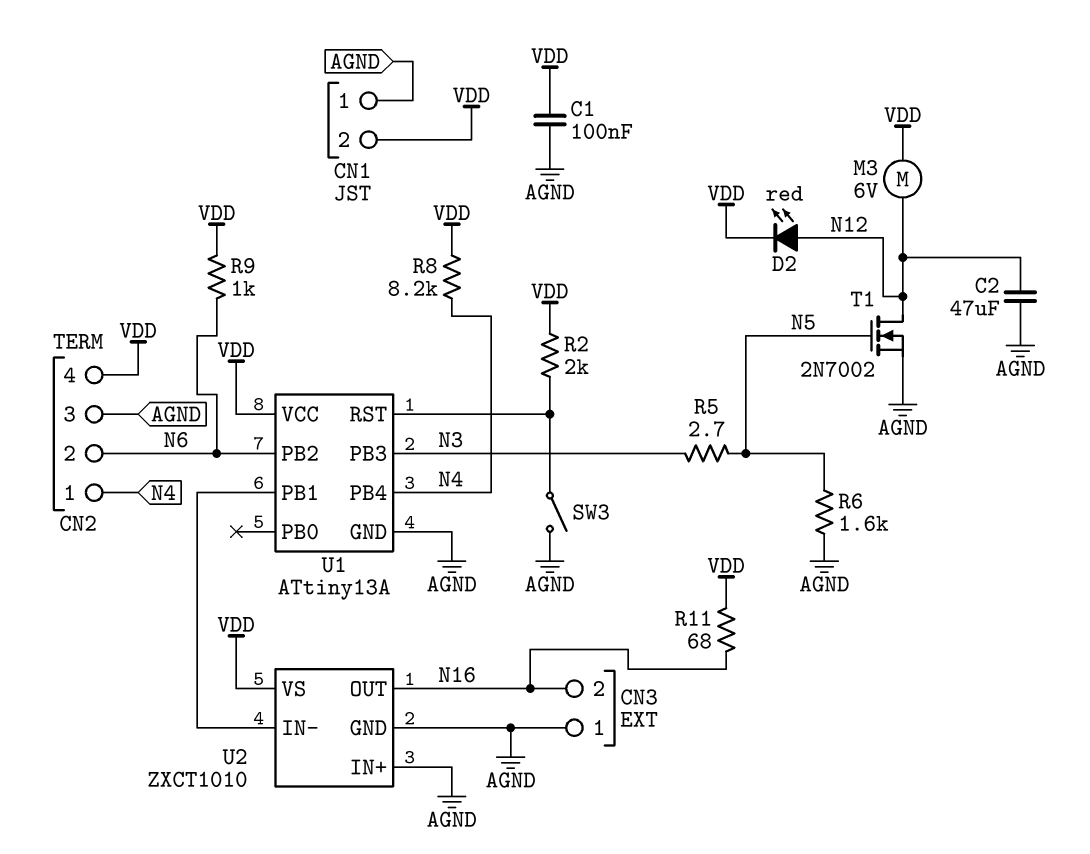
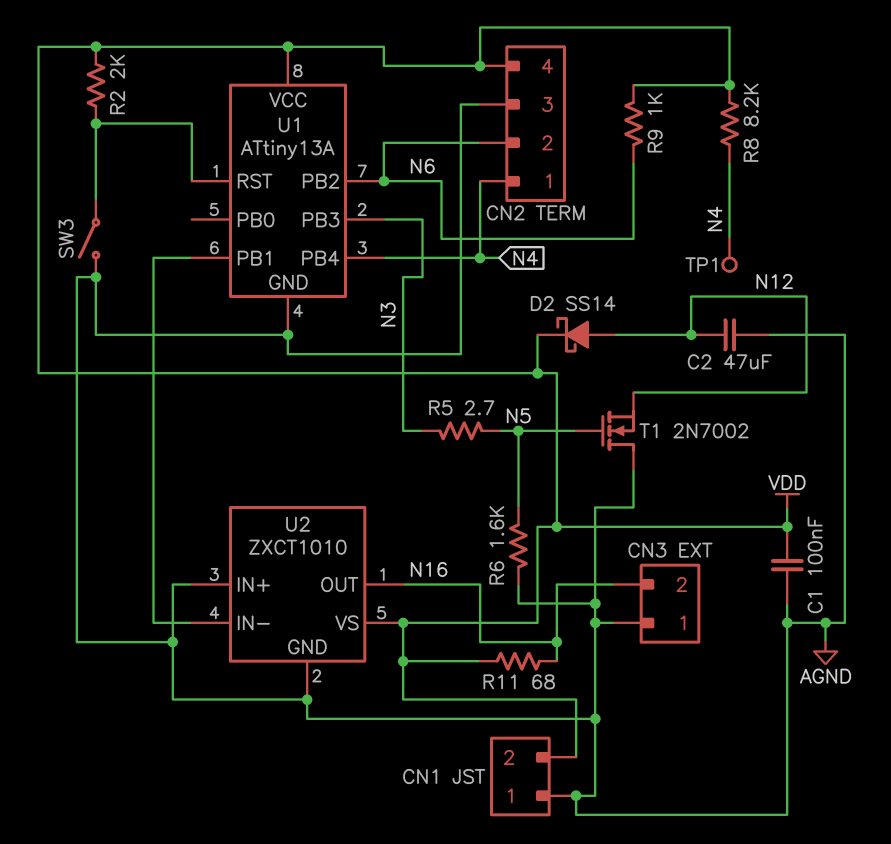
D2: LED red (A N12, K VDD) -> schottky SS14 (A N12, K VDD)
M3: motor 6V (N12, VDD) -> none
T1: NMOS 2N7002 (G N5, D N12, S AGND) -> NMOS 2N7002 (G N5, D AGND, S N12)
TP1: none -> test point (N4)

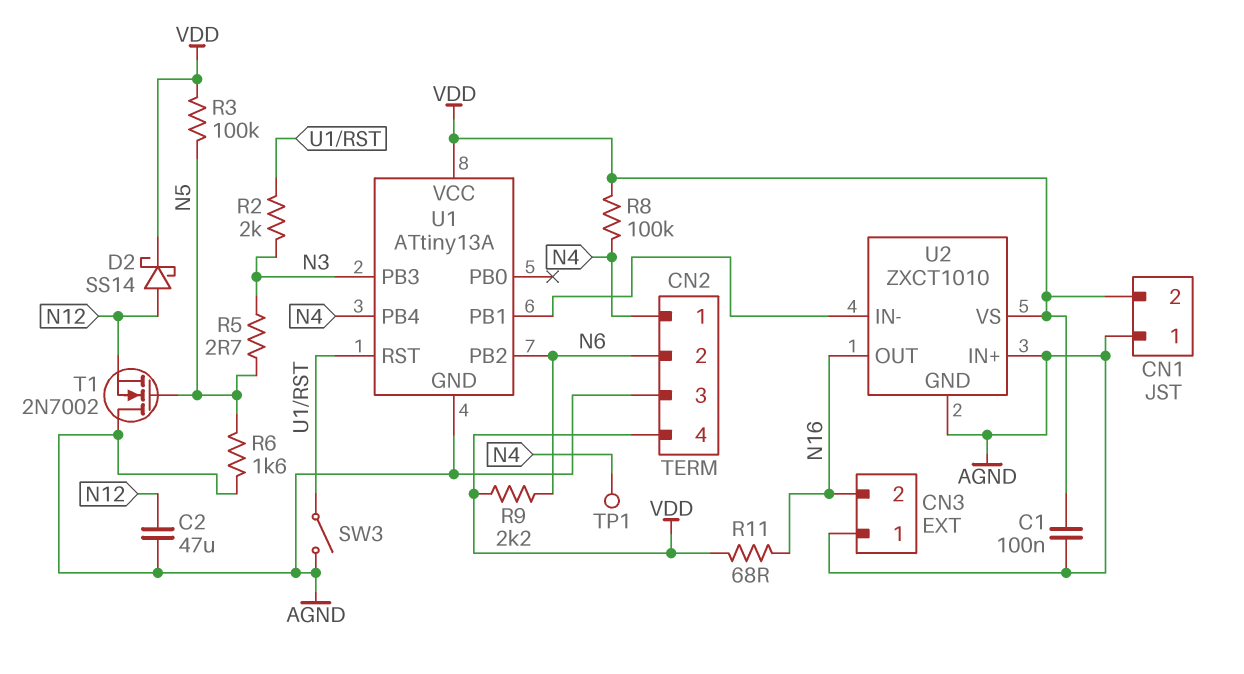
R2: 2k (U1/RST, VDD) -> 2k (N3, U1/RST)
R3: none -> 100k (N5, VDD)
R8: 8.2k (N4, VDD) -> 100k (N4, VDD)
R9: 1k (N6, VDD) -> 2.2k (N6, VDD)

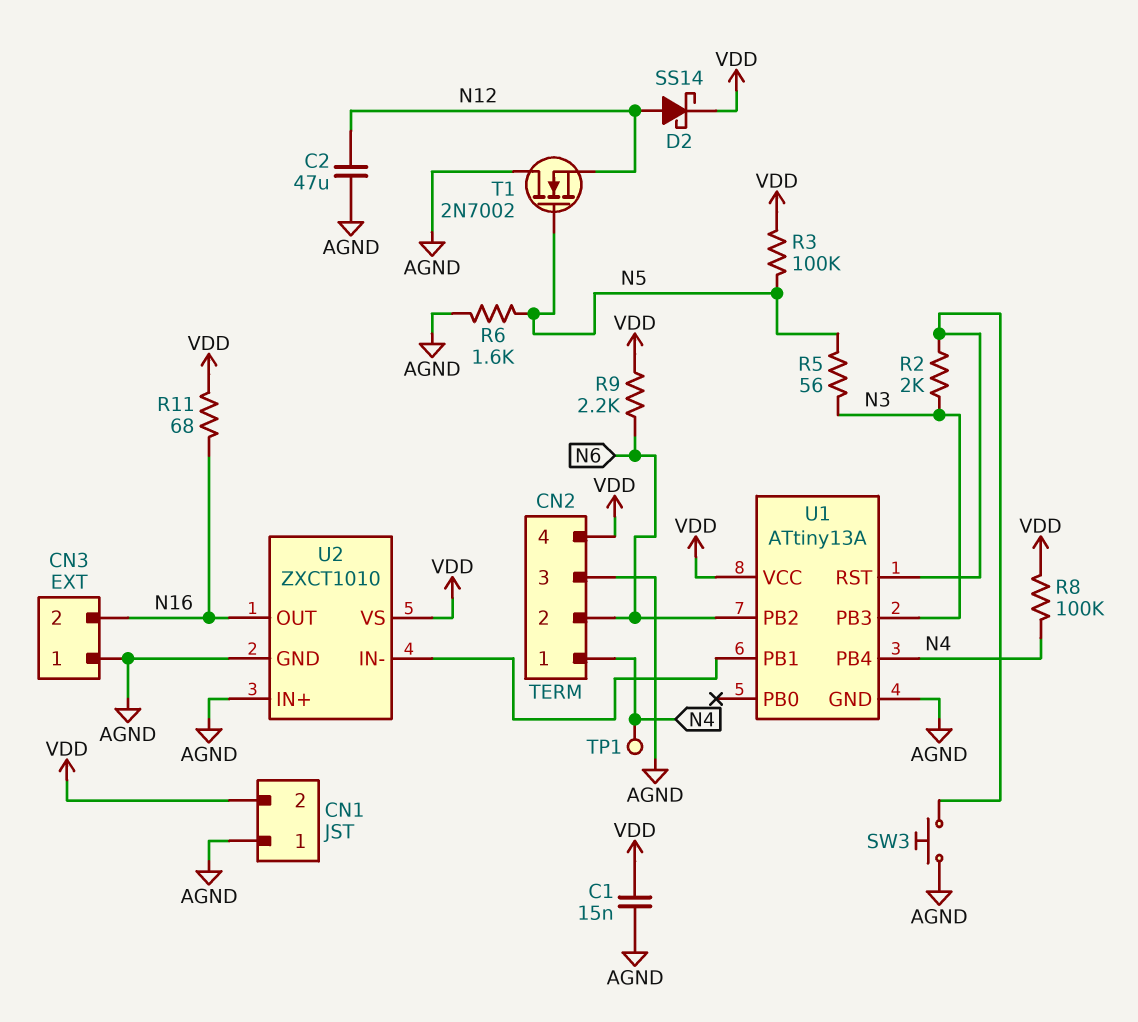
C1: 100nF (AGND, VDD) -> 15nF (AGND, VDD)
R5: 2.7 (N3, N5) -> 56 (N3, N5)
SW3: switch (AGND, U1/RST) -> button (AGND, U1/RST)

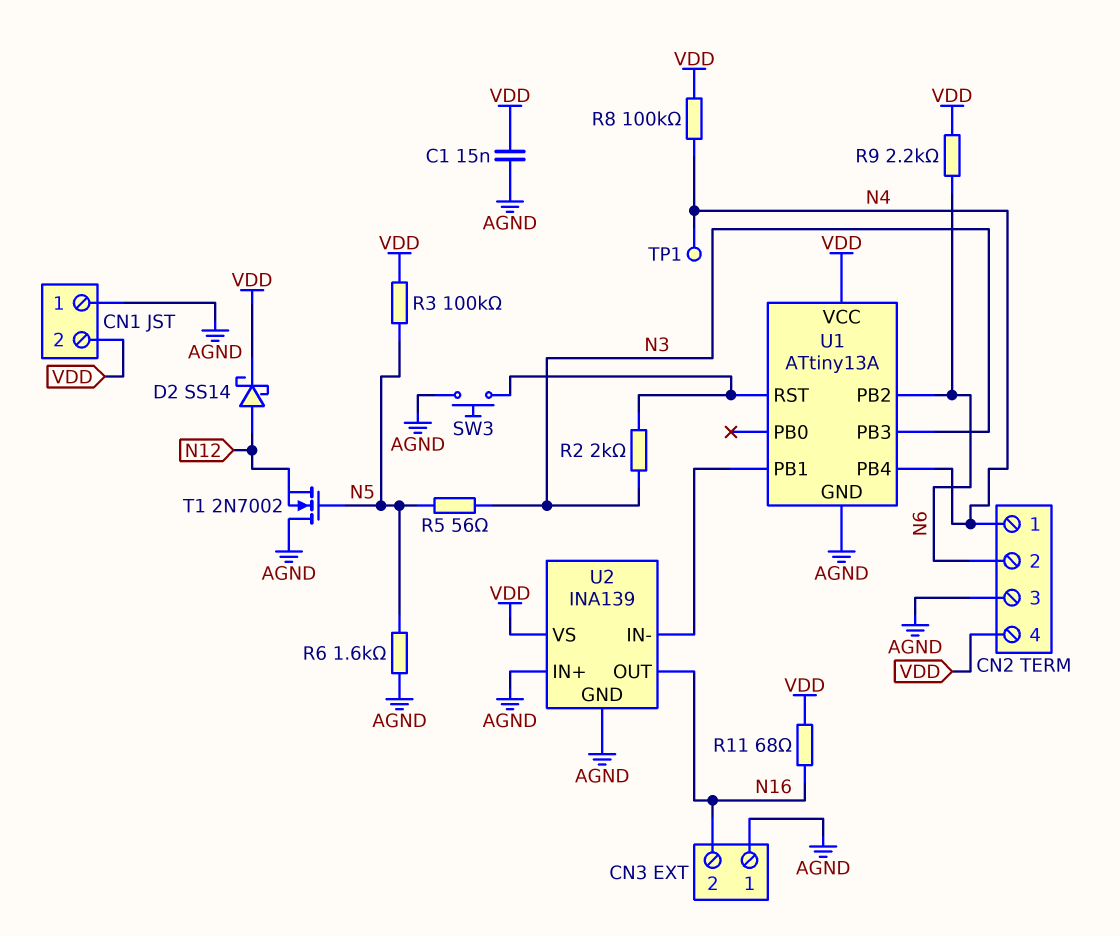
C2: 47uF (AGND, N12) -> none
U2: ZXCT1010 -> INA139

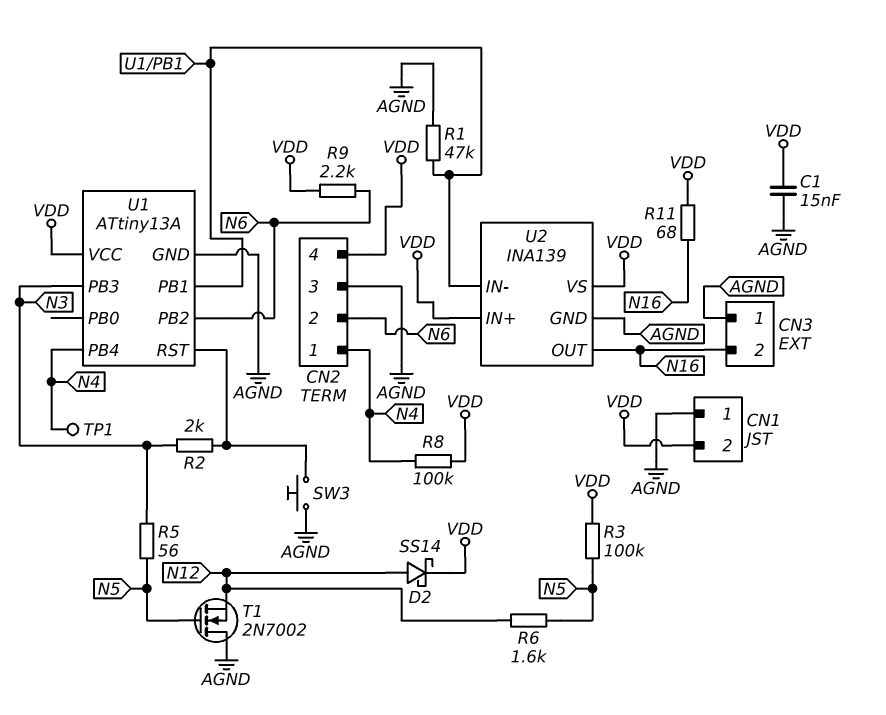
R1: none -> 47k (AGND, U1/PB1)
R6: 1.6k (AGND, N5) -> 1.6k (N5, N12)
U2 pin IN+: AGND -> VDD

